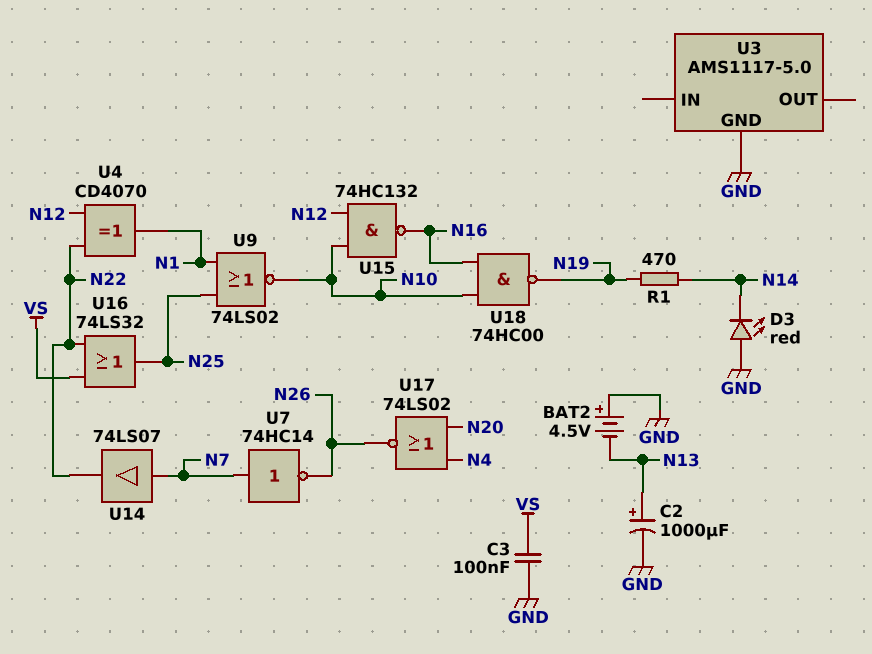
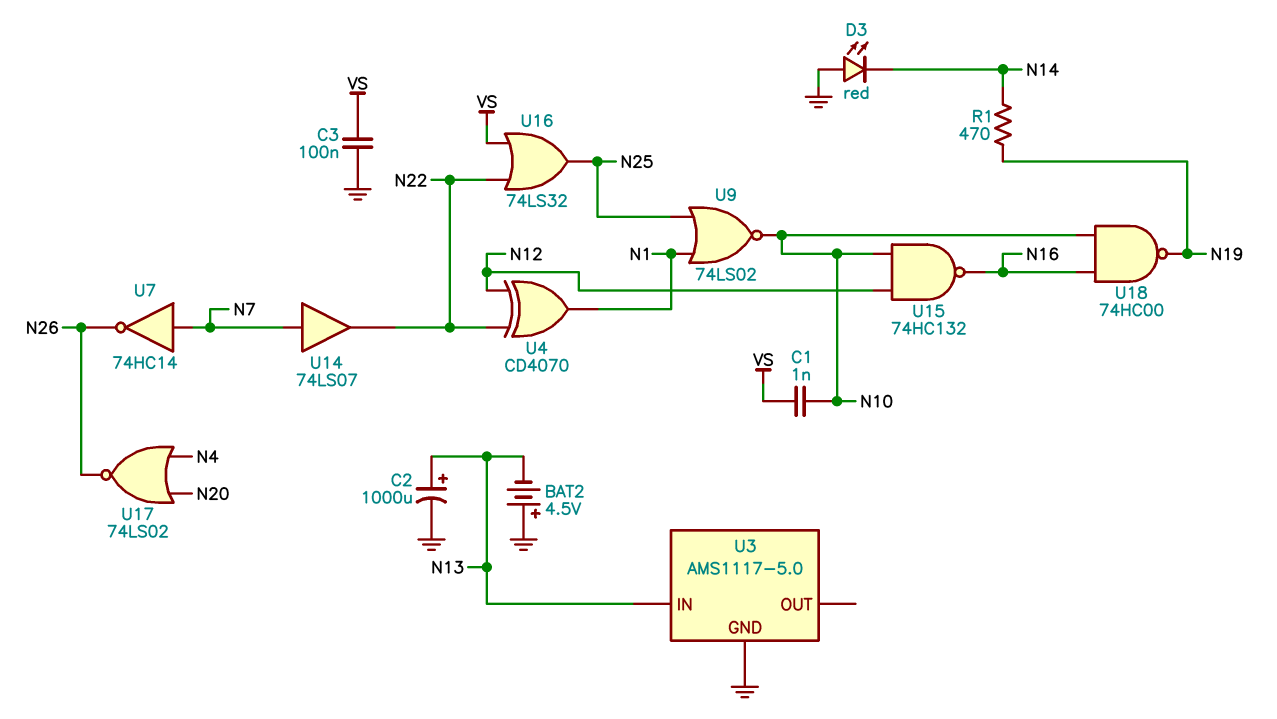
C1: none -> 1nF (N10, VS)
U3 pin IN: none -> N13

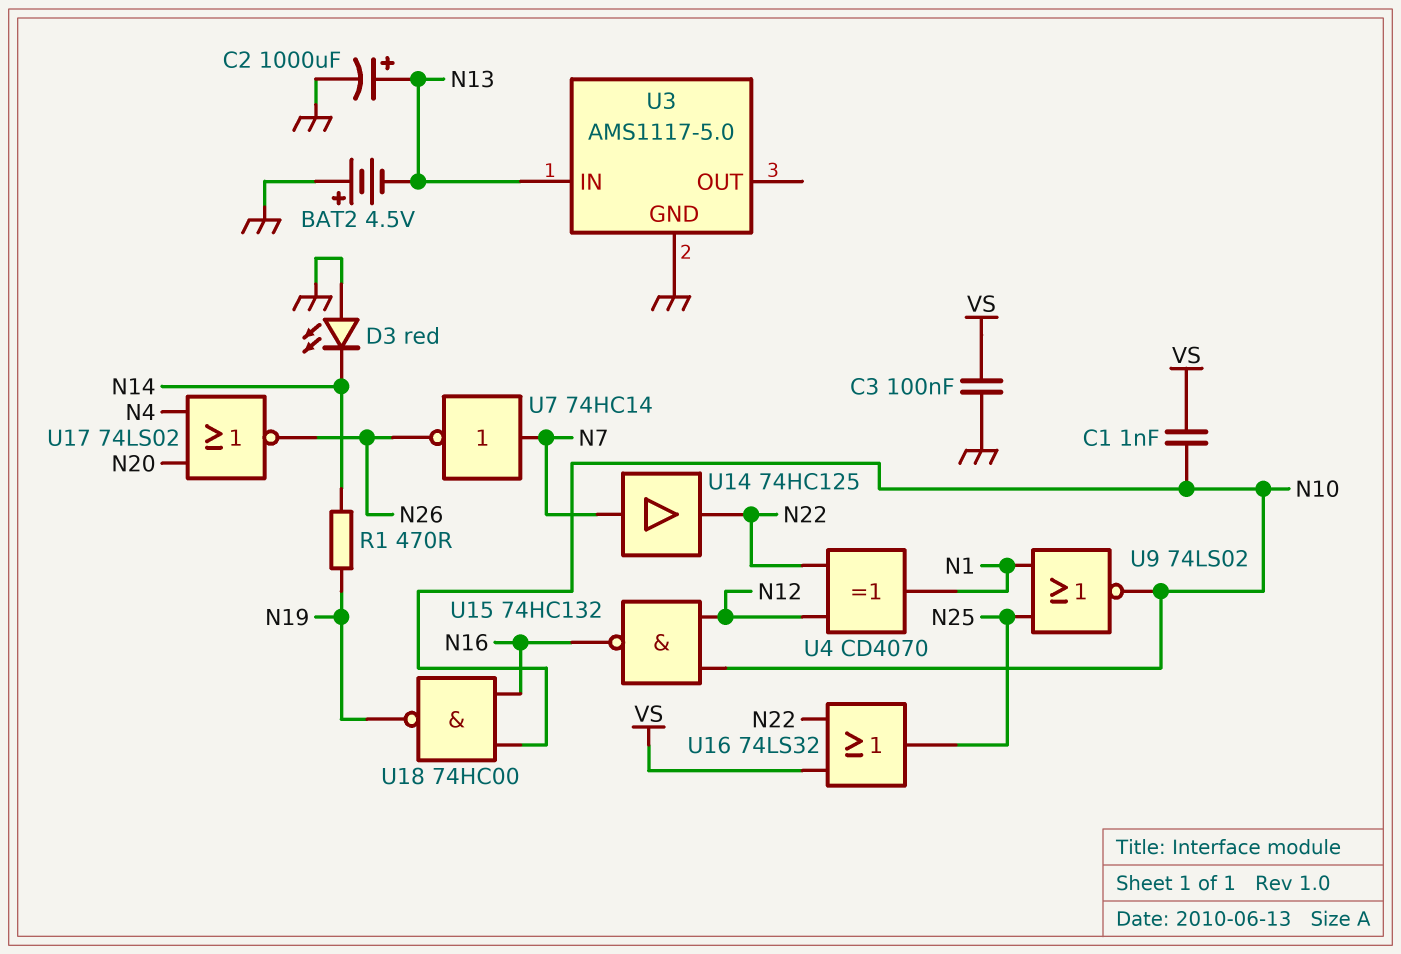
U14: buffer 74LS07 (in N7, out N22) -> buffer 74HC125 (in N7, out N22)

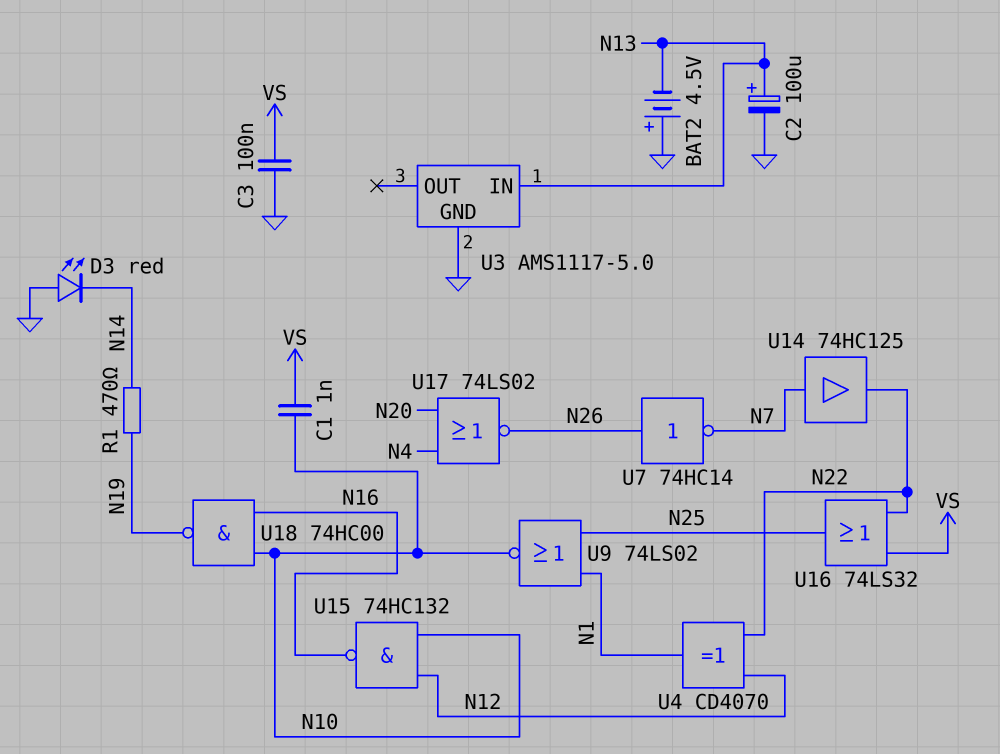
C2: 1000uF (plus N13, minus GND) -> 100uF (plus N13, minus GND)
U7: NOT 74HC14 (in N7, out N26) -> NOT 74HC14 (in N26, out N7)

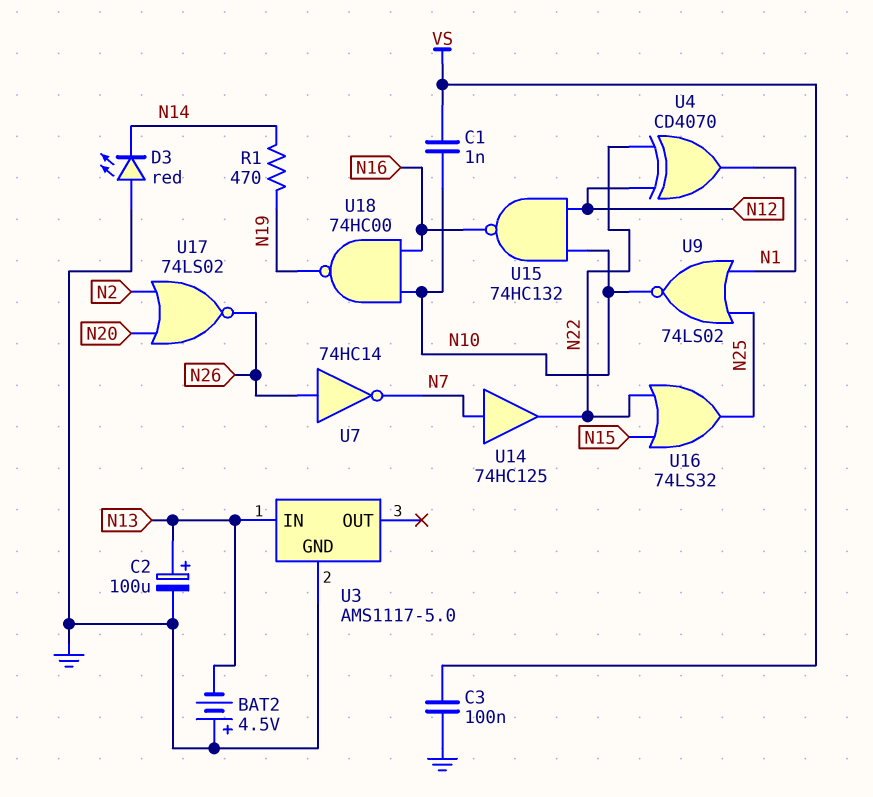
U16: OR 74LS32 (in N22, in VS, out N25) -> OR 74LS32 (in N15, in N22, out N25)
U17: NOR 74LS02 (in N4, in N20, out N26) -> NOR 74LS02 (in N2, in N20, out N26)

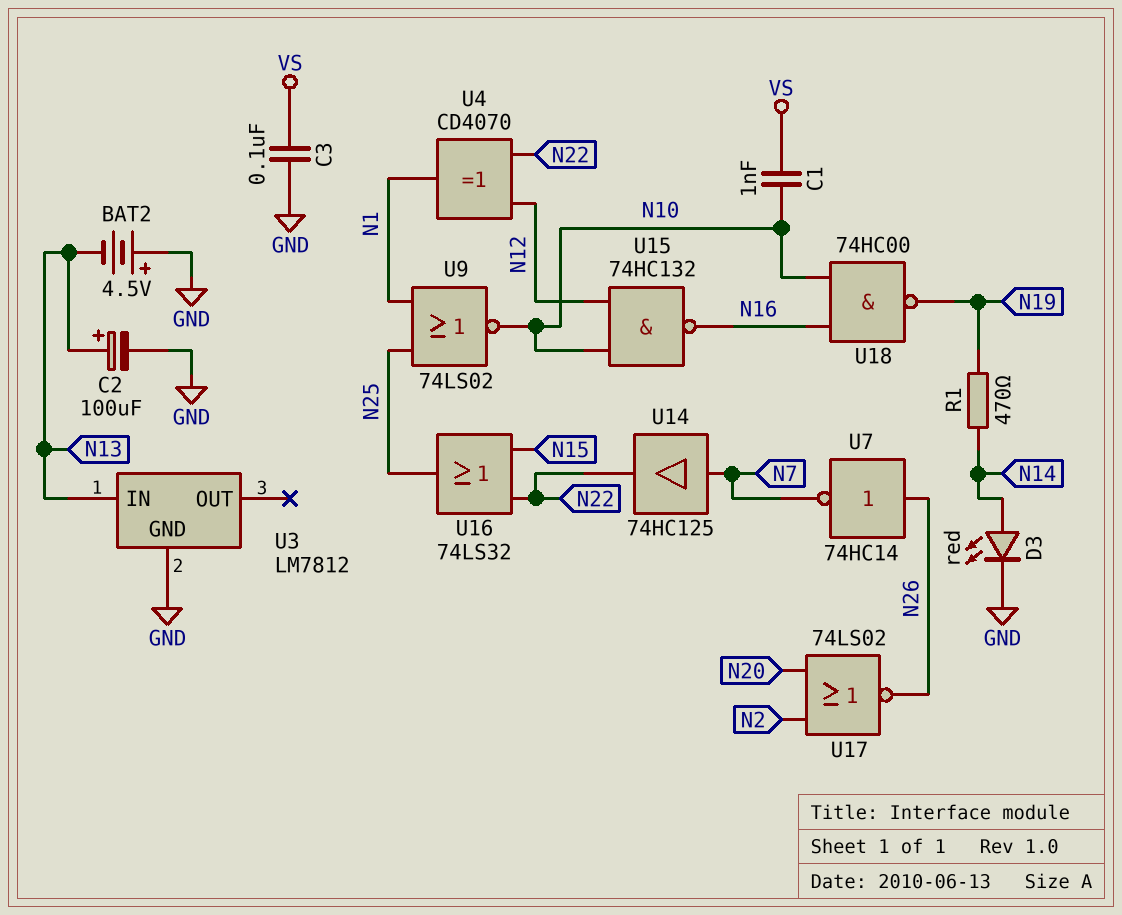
D3: LED red (A GND, K N14) -> LED red (A N14, K GND)
U3: AMS1117-5.0 -> LM7812

